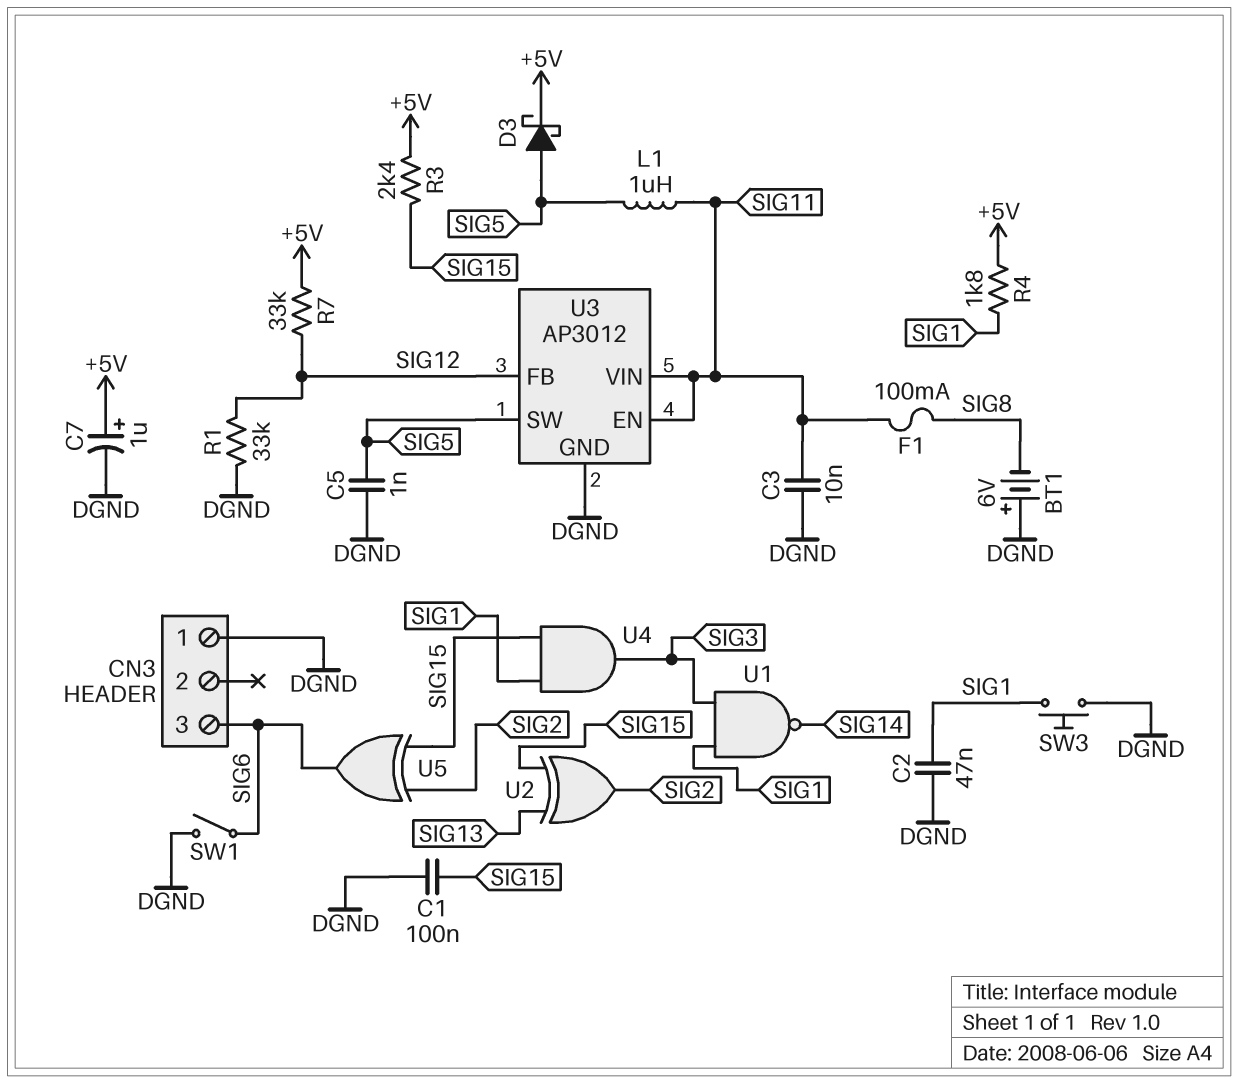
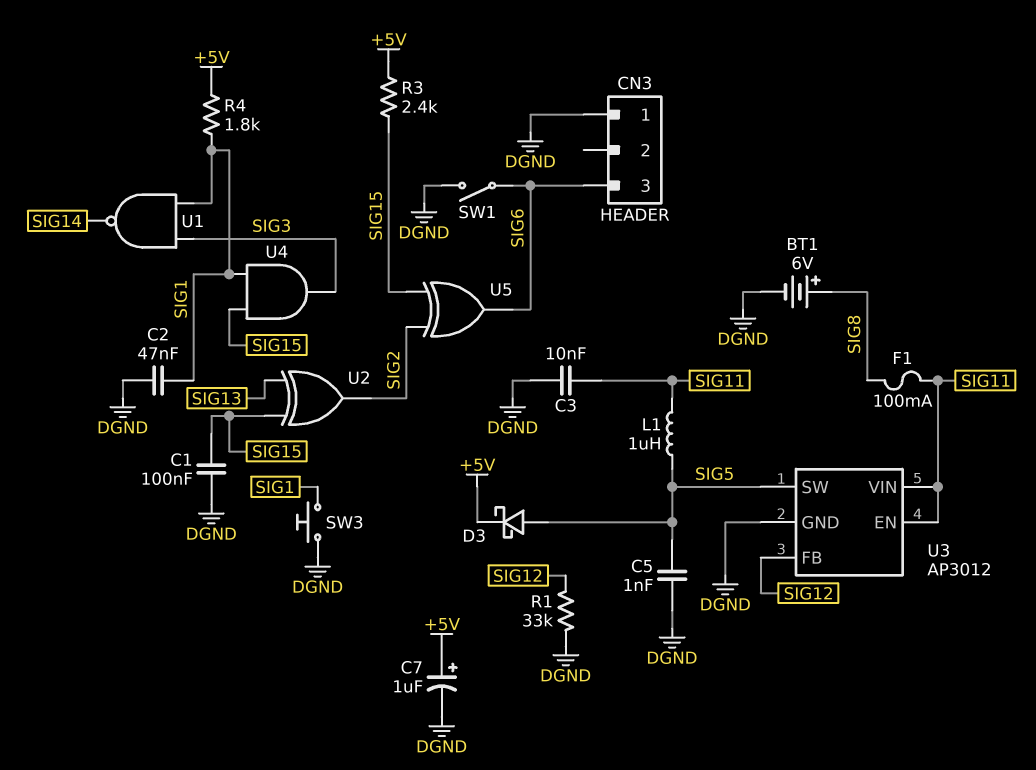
BT1: 6V (plus DGND, minus SIG8) -> 6V (plus SIG8, minus DGND)
R7: 33k (+5V, SIG12) -> none

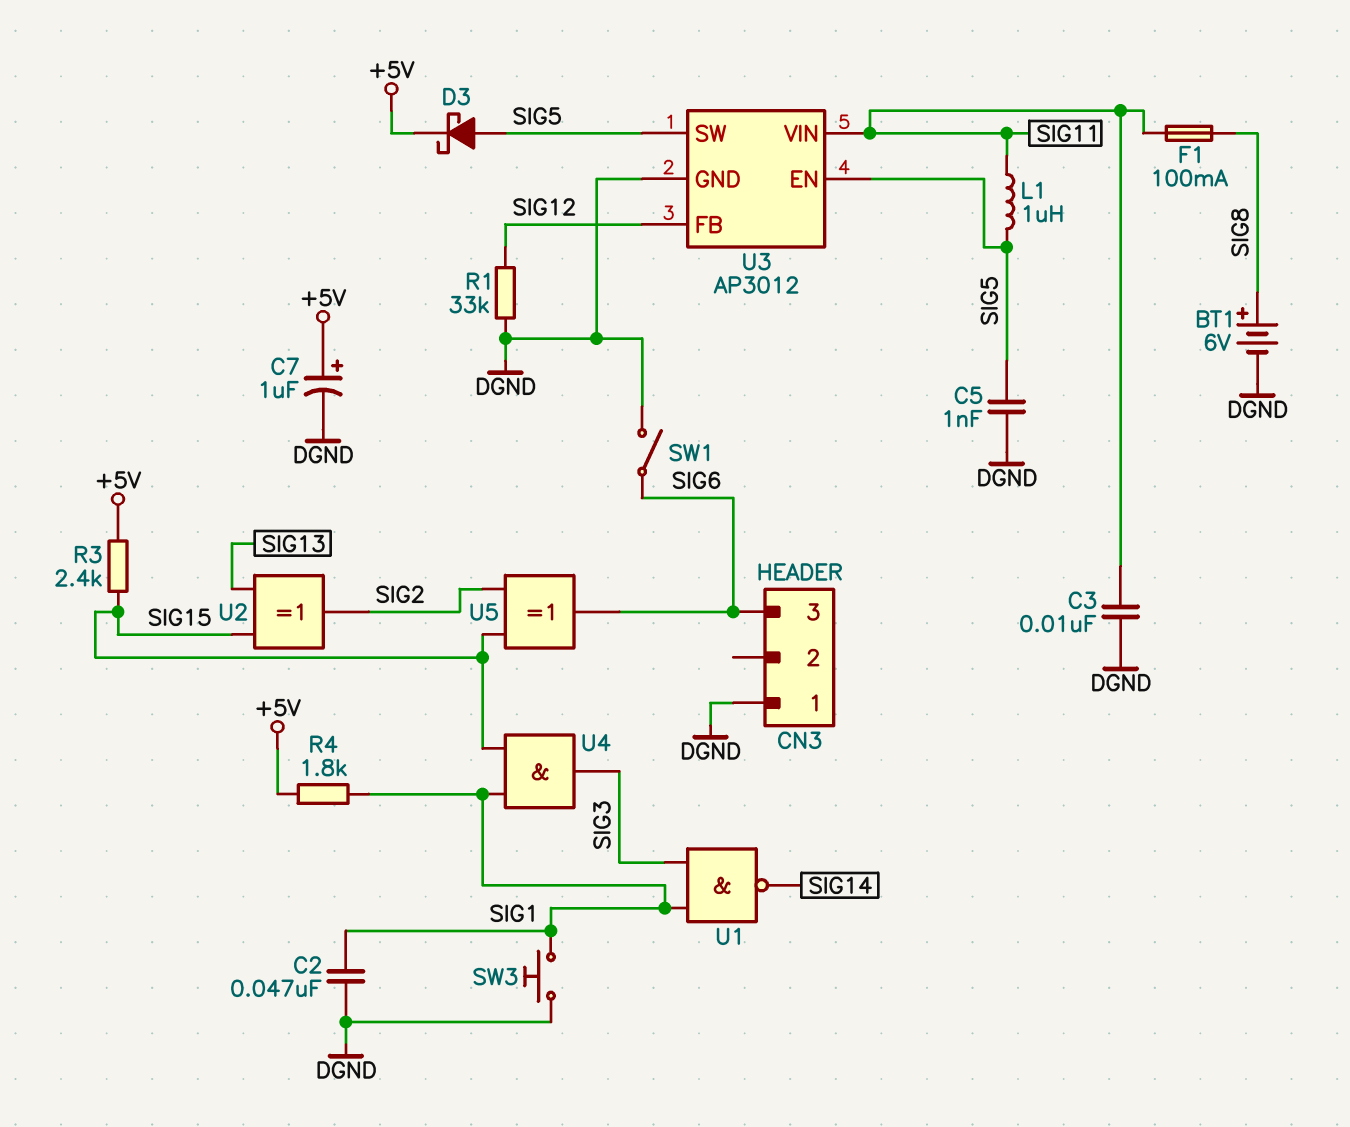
C1: 100nF (DGND, SIG15) -> none
U3 pin EN: SIG11 -> SIG5

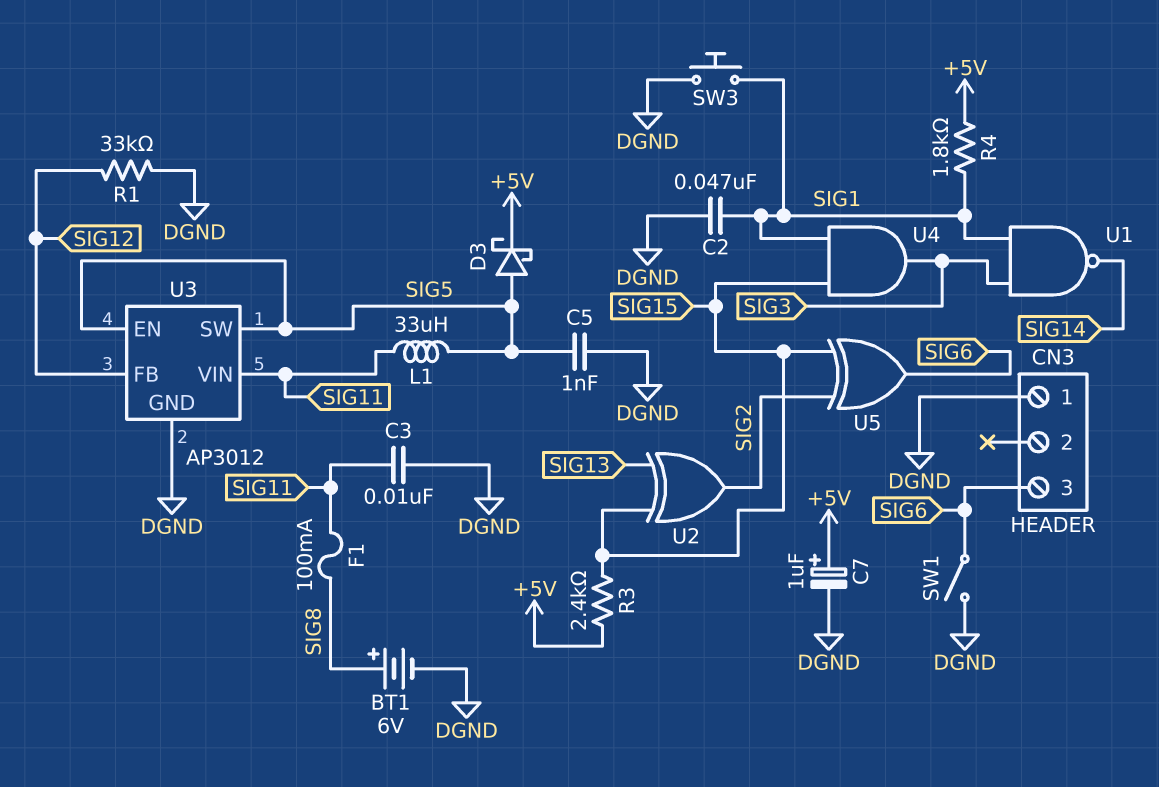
L1: 1uH (SIG5, SIG11) -> 33uH (SIG5, SIG11)

